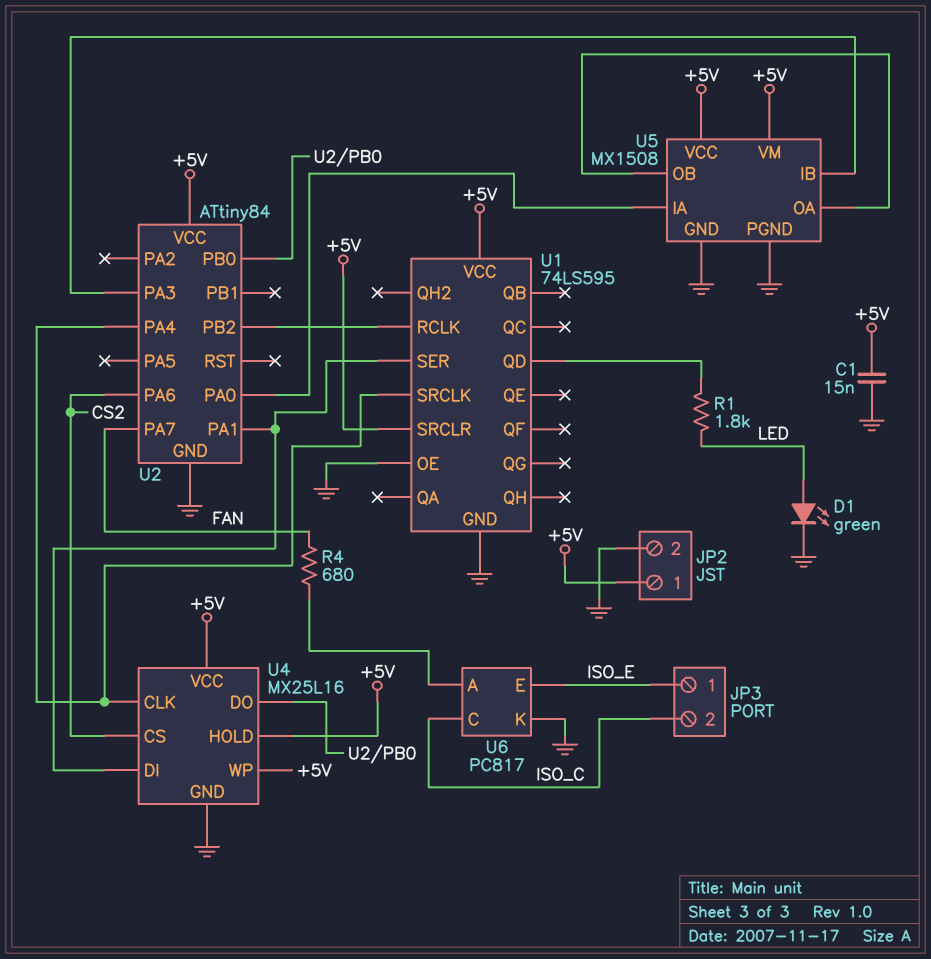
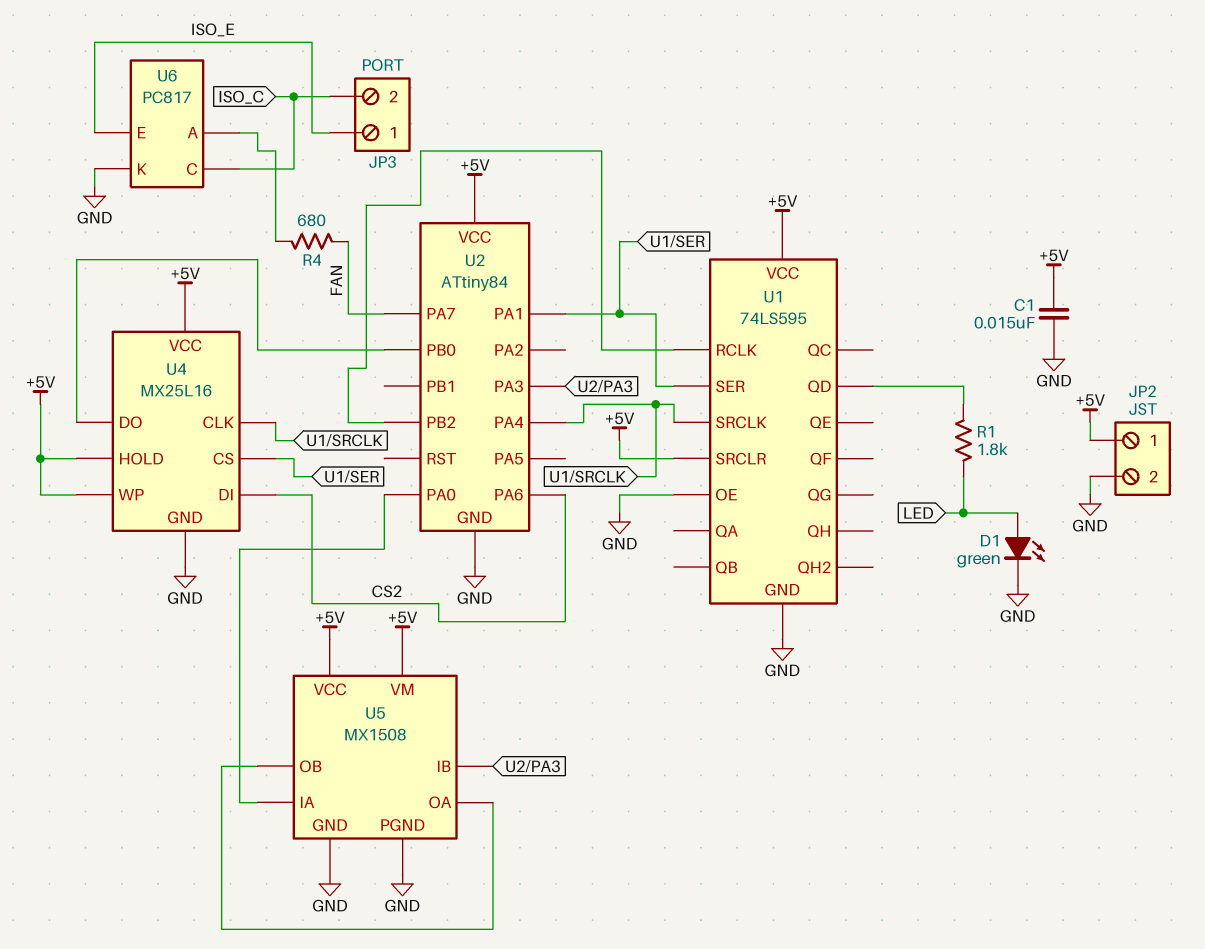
U4 pin CS: CS2 -> U1/SER
U4 pin DI: U1/SER -> CS2

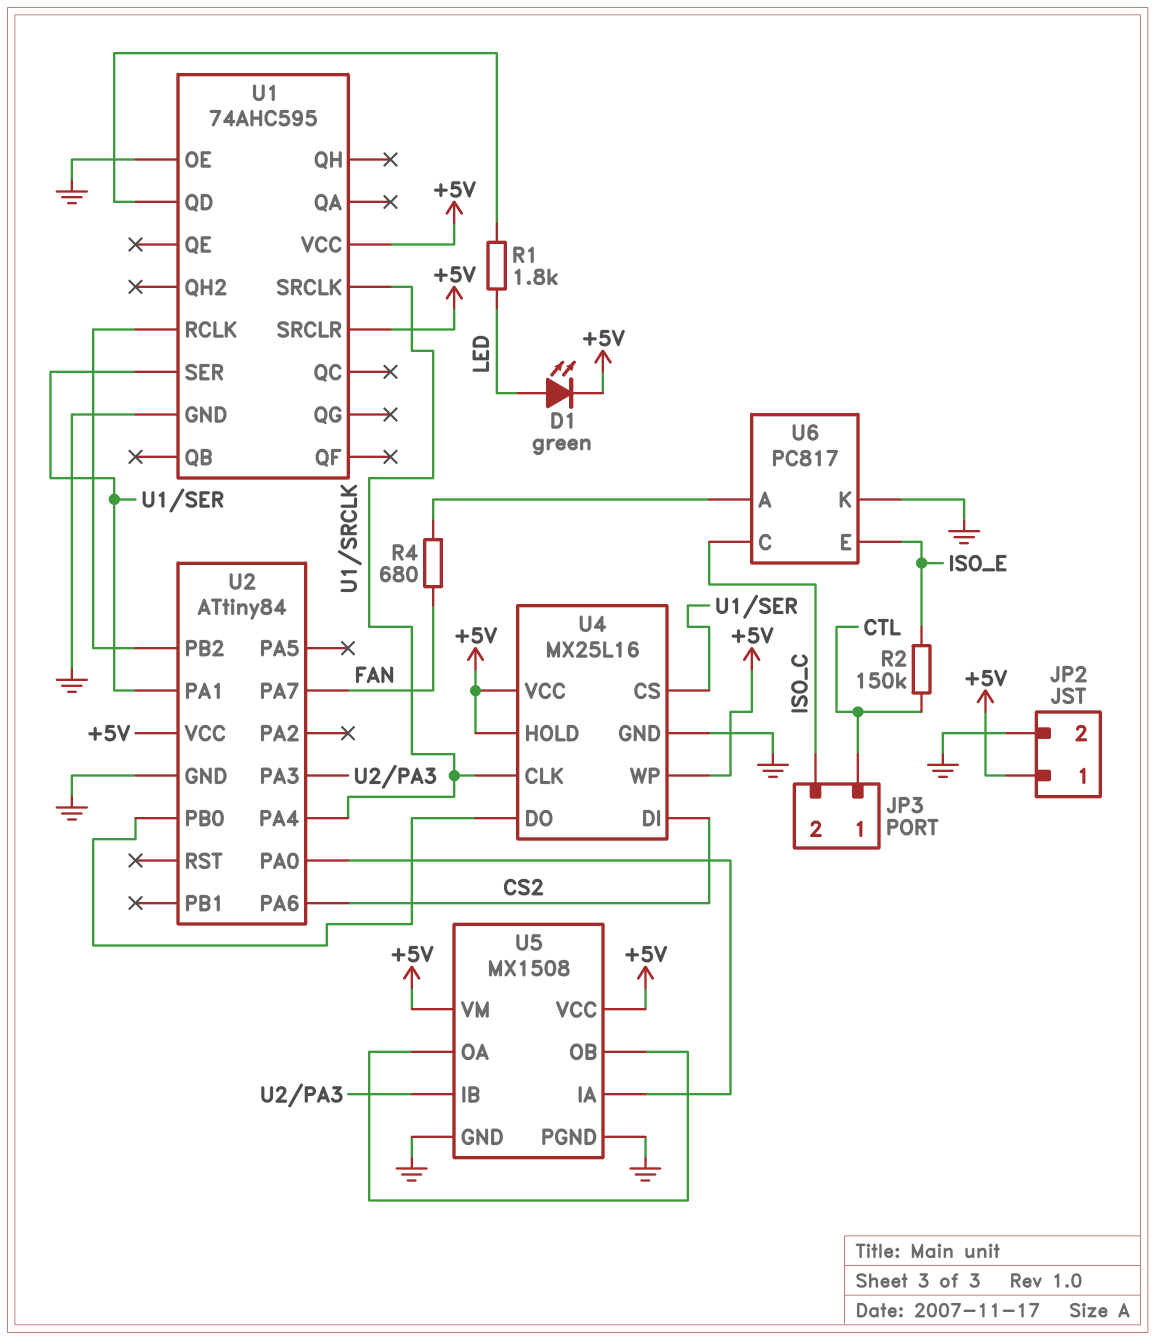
C1: 15nF (+5V, GND) -> none
D1: LED green (A LED, K GND) -> LED green (A LED, K +5V)
JP3 pin 1: ISO_E -> CTL
R2: none -> 150k (CTL, ISO_E)
U1: 74LS595 -> 74AHC595

